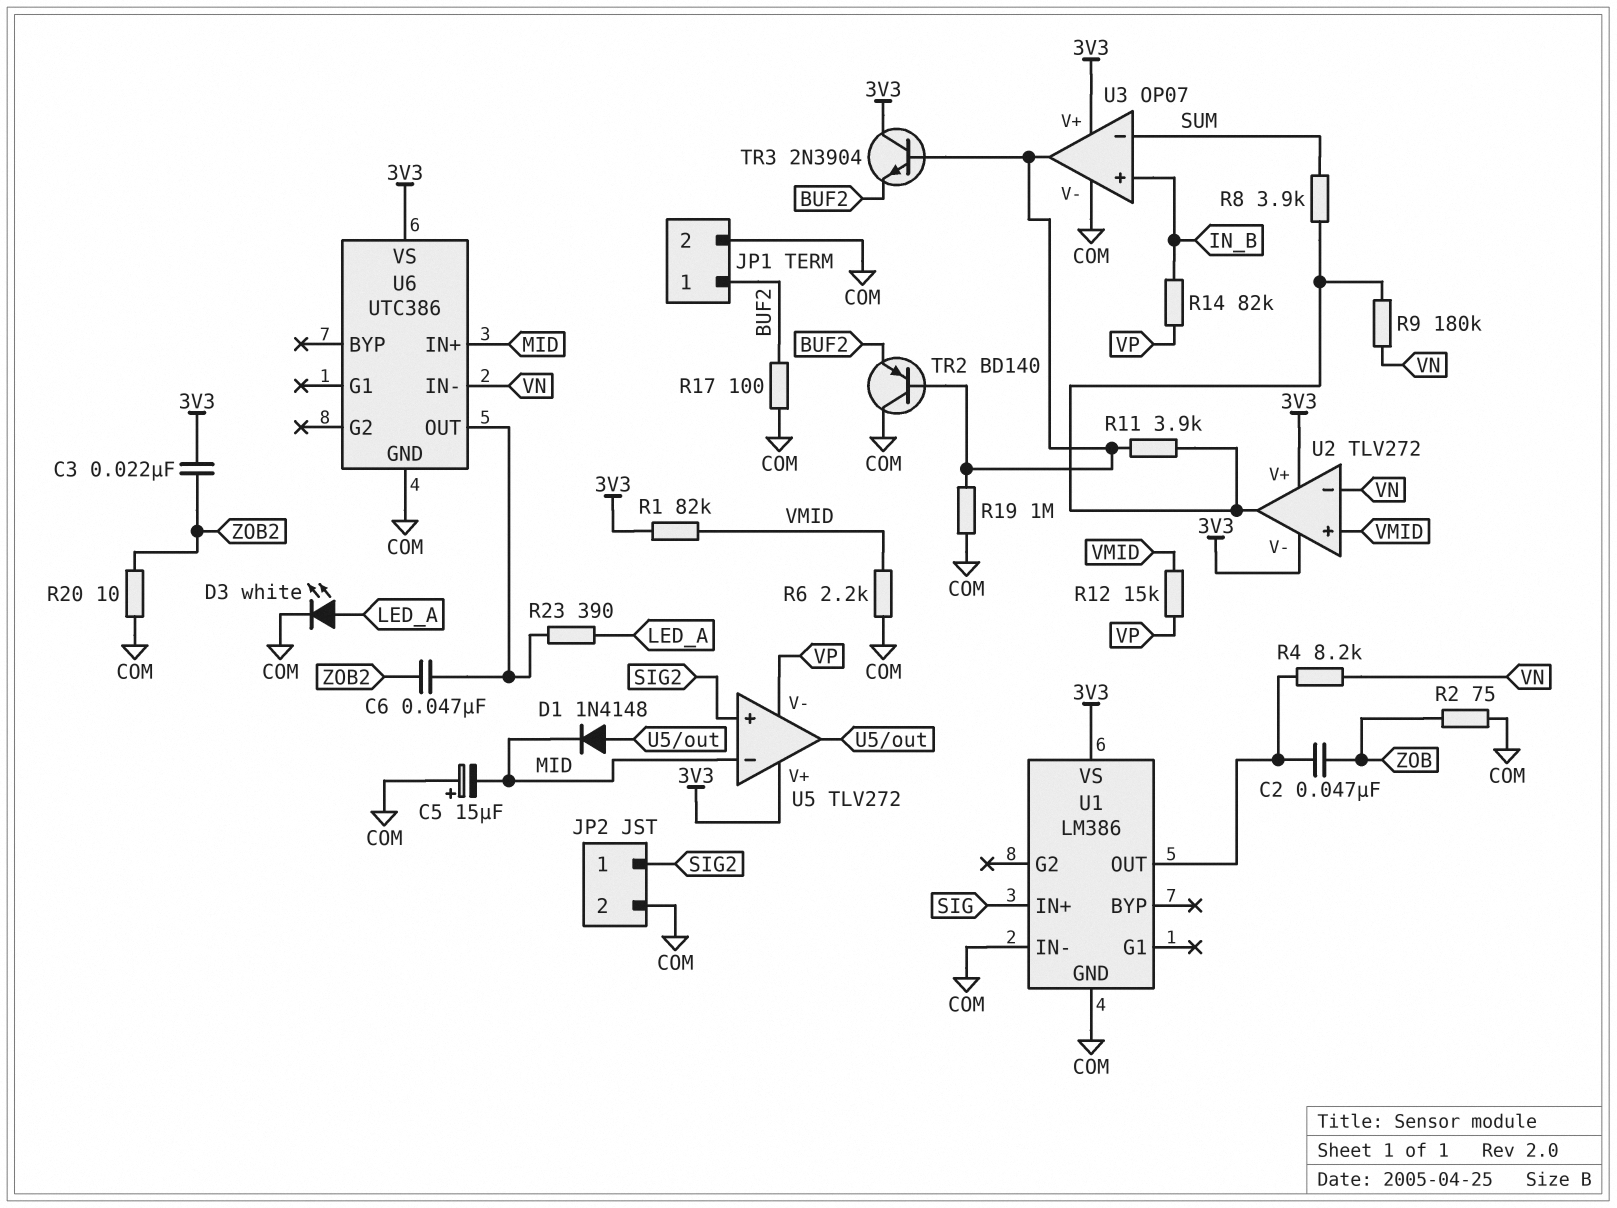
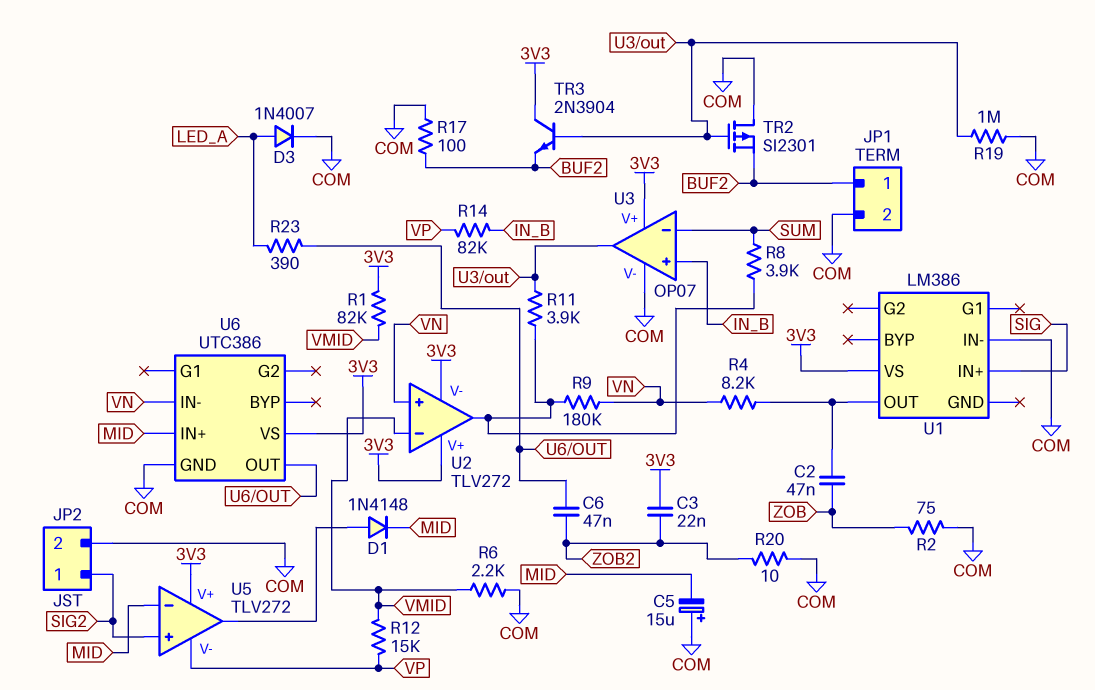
D3: LED white (A LED_A, K COM) -> diode 1N4007 (A LED_A, K COM)
TR2: PNP BD140 (B U3/out, C COM, E BUF2) -> PMOS SI2301 (G U3/out, D COM, S BUF2)
U1 pin GND: COM -> none
U2 pin in+: VMID -> VN
U2 pin in-: VN -> VMID

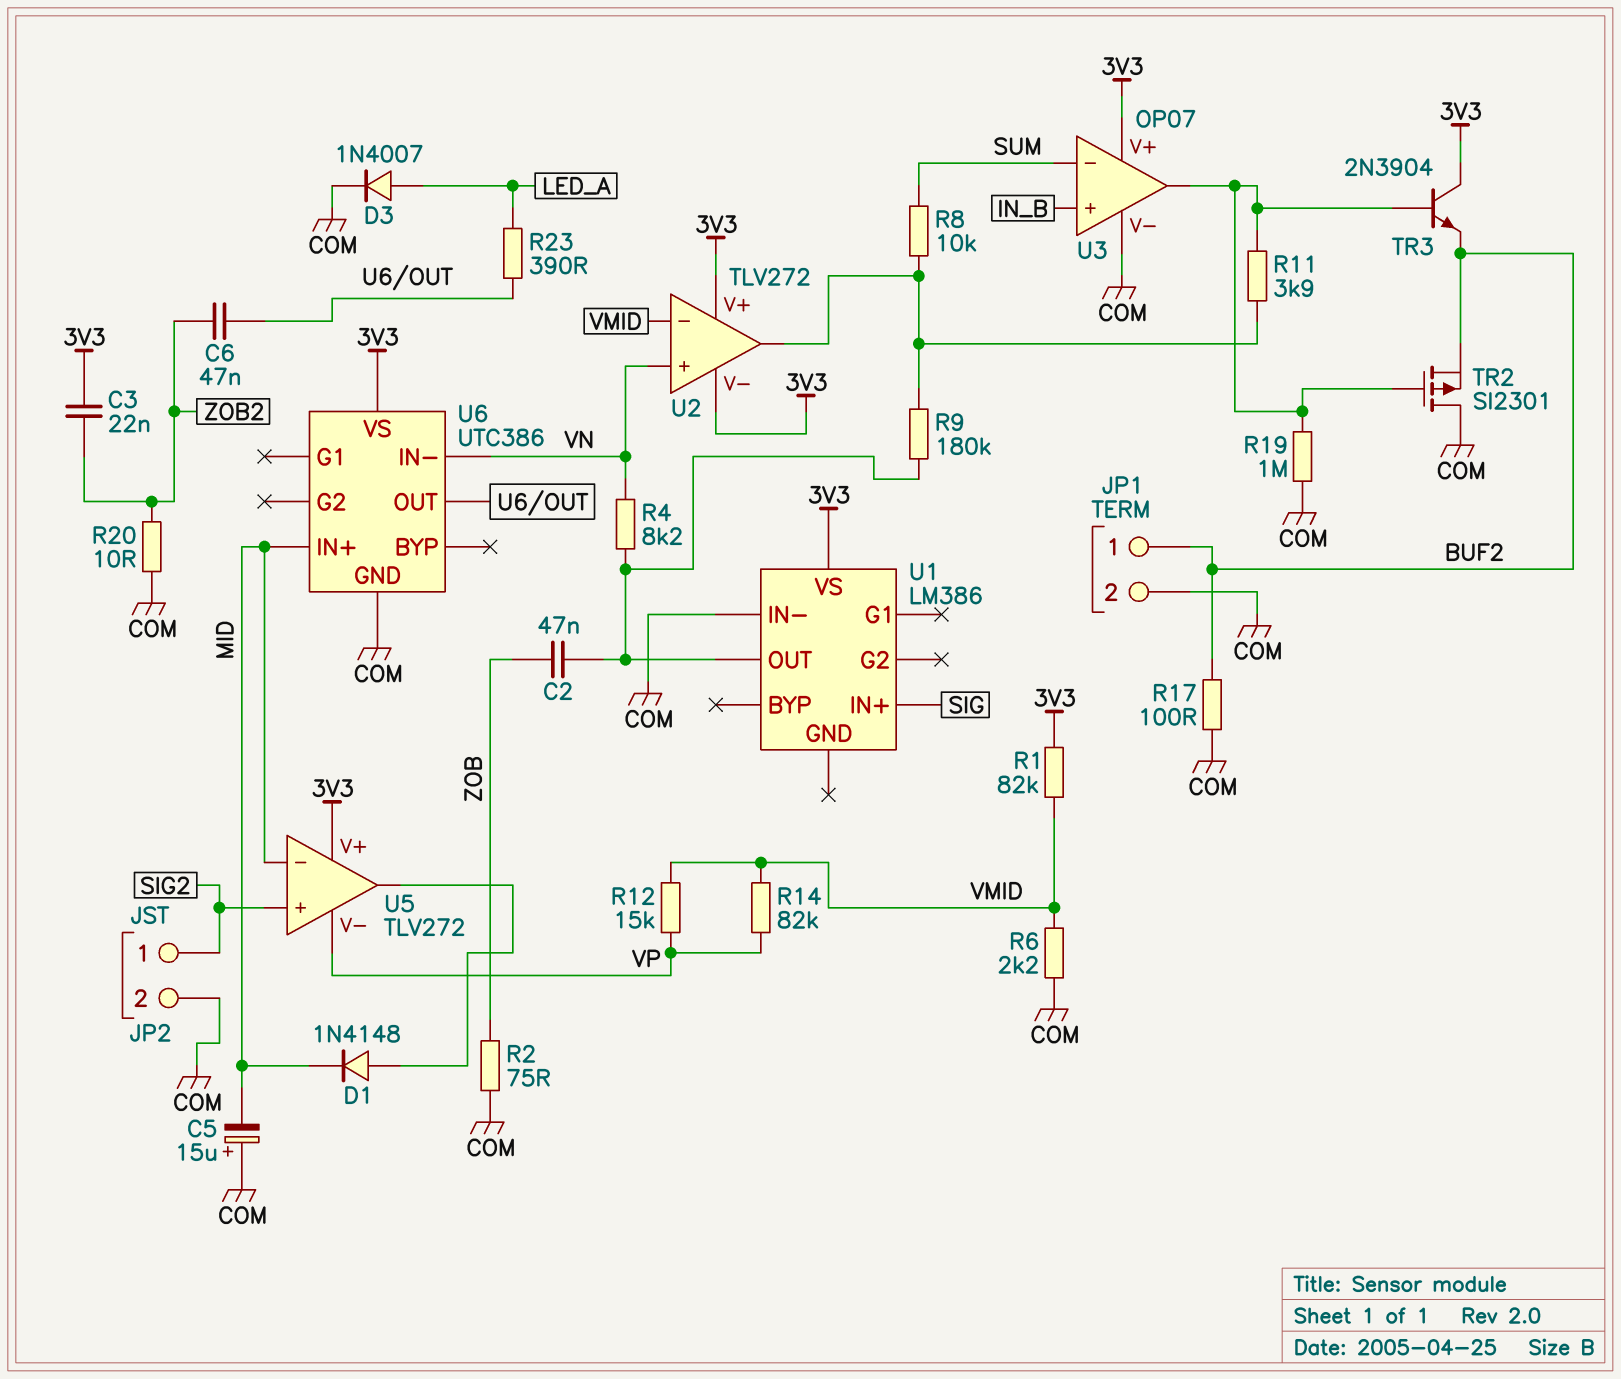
R8: 3.9k (SUM, U2/out) -> 10k (SUM, U2/out)
R9: 180k (U2/out, VN) -> 180k (U1/OUT, U2/out)
R14: 82k (IN_B, VP) -> 82k (VMID, VP)

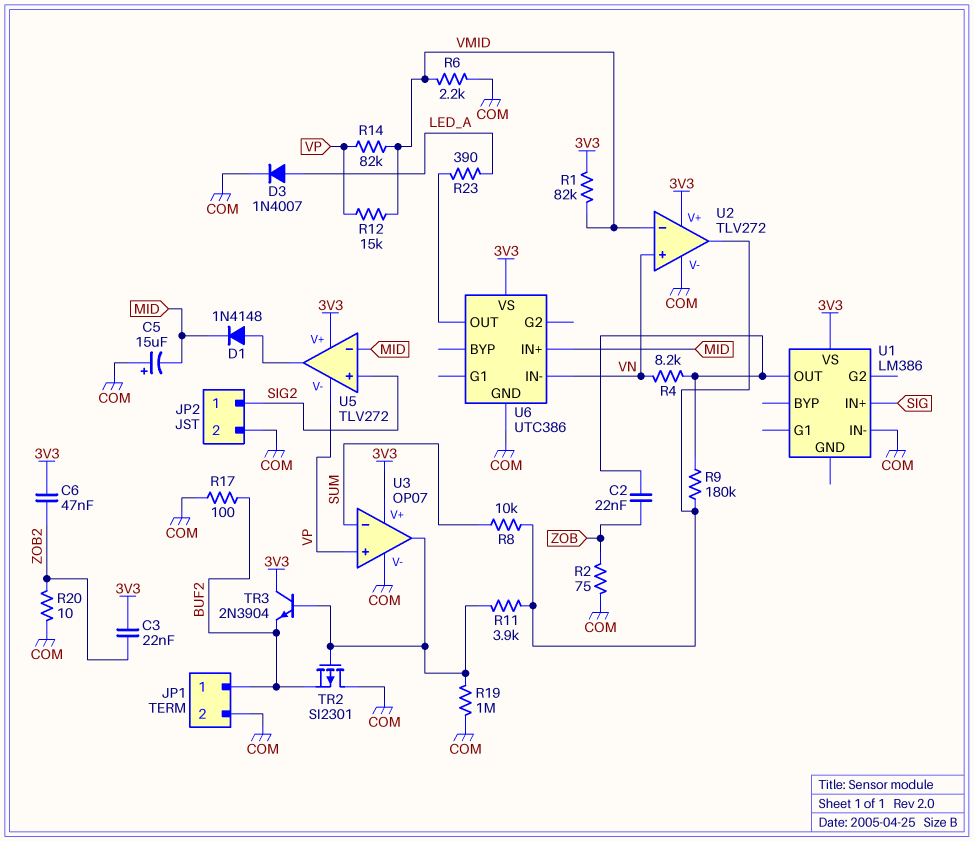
C2: 47nF (U1/OUT, ZOB) -> 22nF (U1/OUT, ZOB)
C6: 47nF (U6/OUT, ZOB2) -> 47nF (3V3, ZOB2)
U2 pin V-: 3V3 -> COM
U3 pin in+: IN_B -> VP

